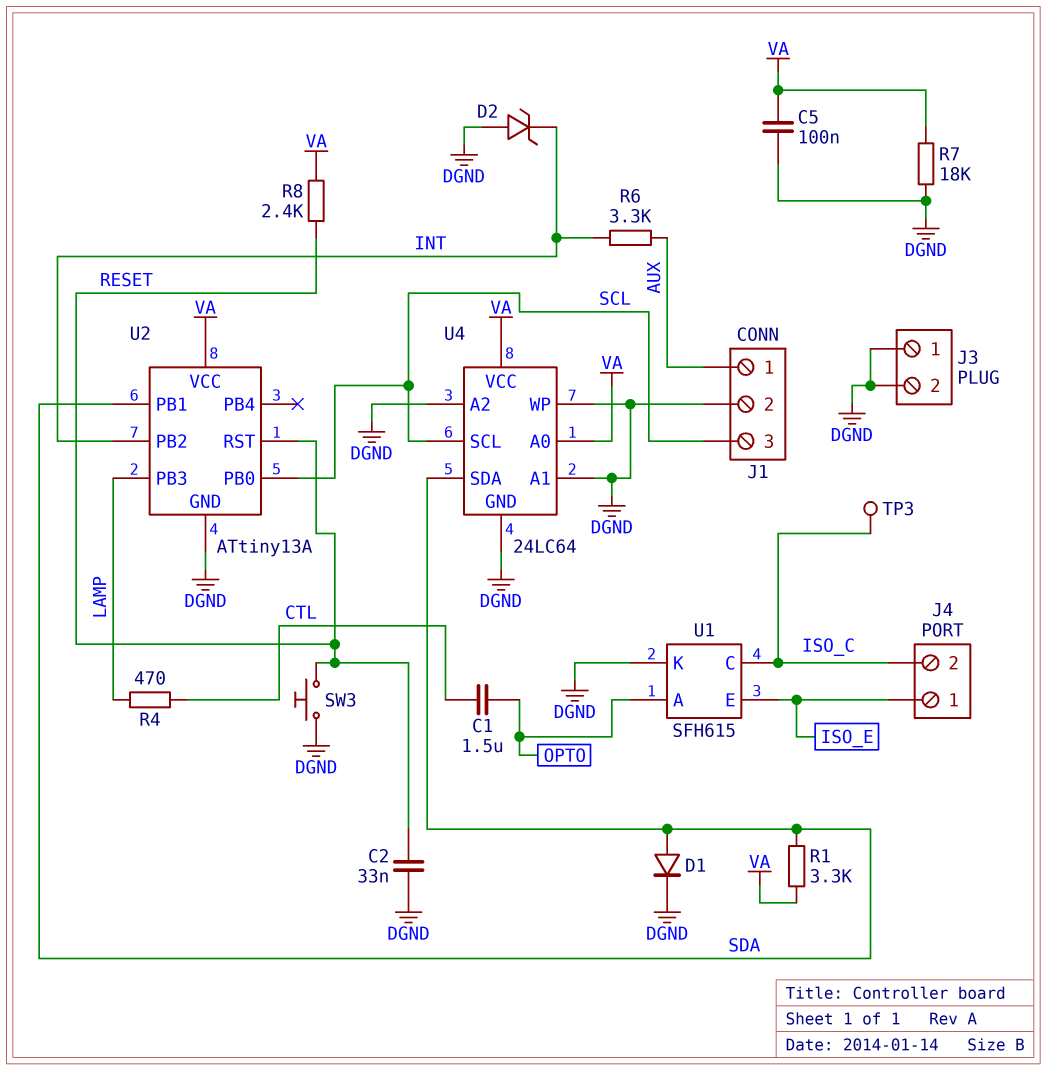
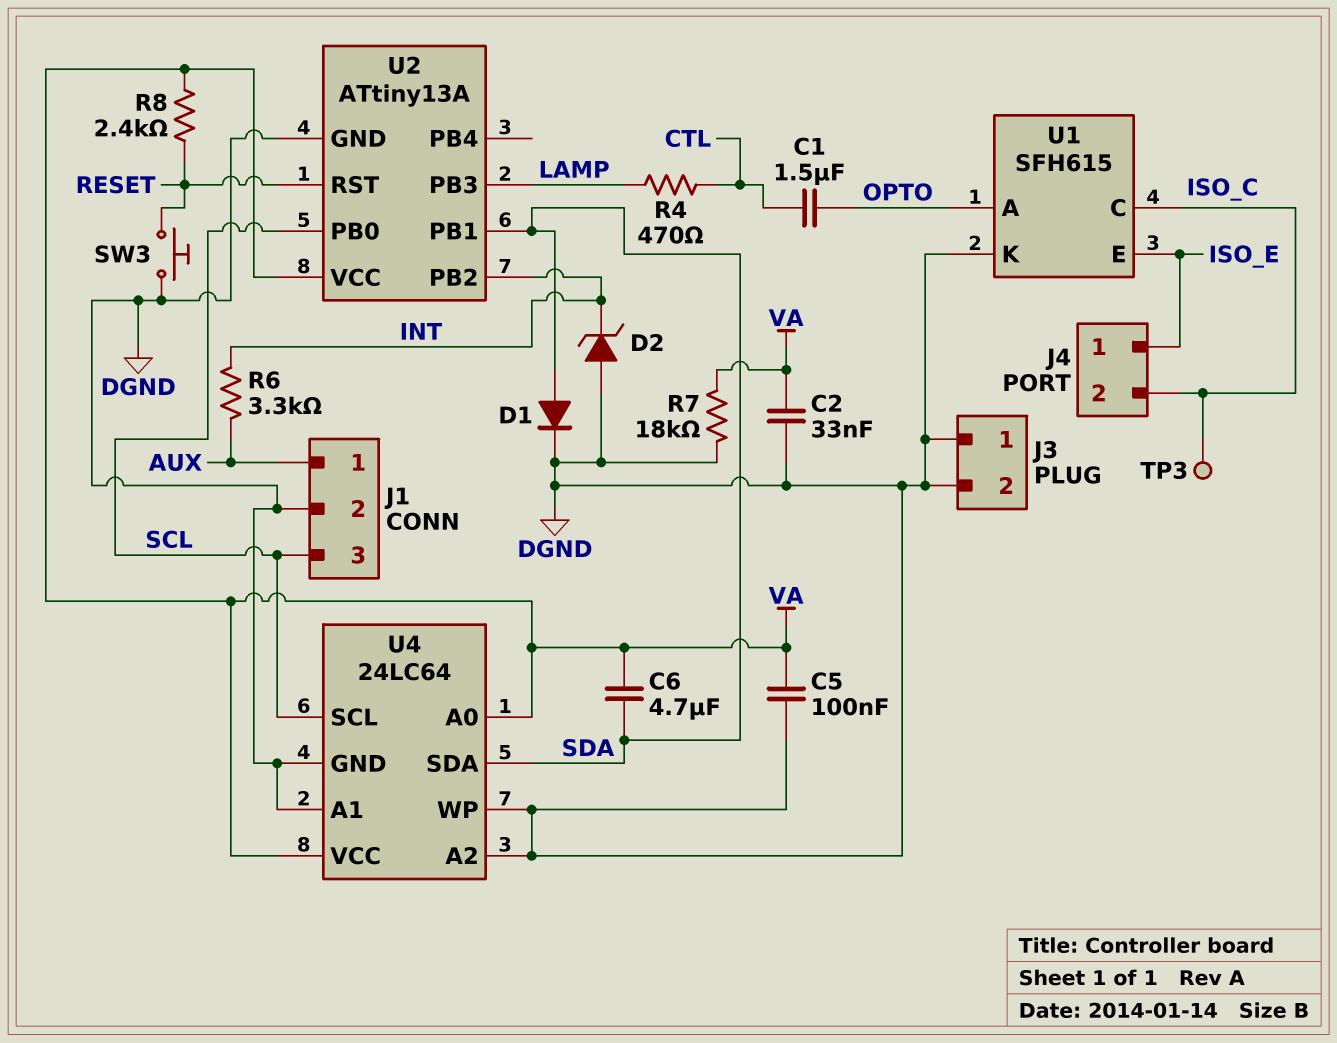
C2: 33nF (DGND, RESET) -> 33nF (DGND, VA)
C6: none -> 4.7uF (SDA, VA)
R1: 3.3k (SDA, VA) -> none

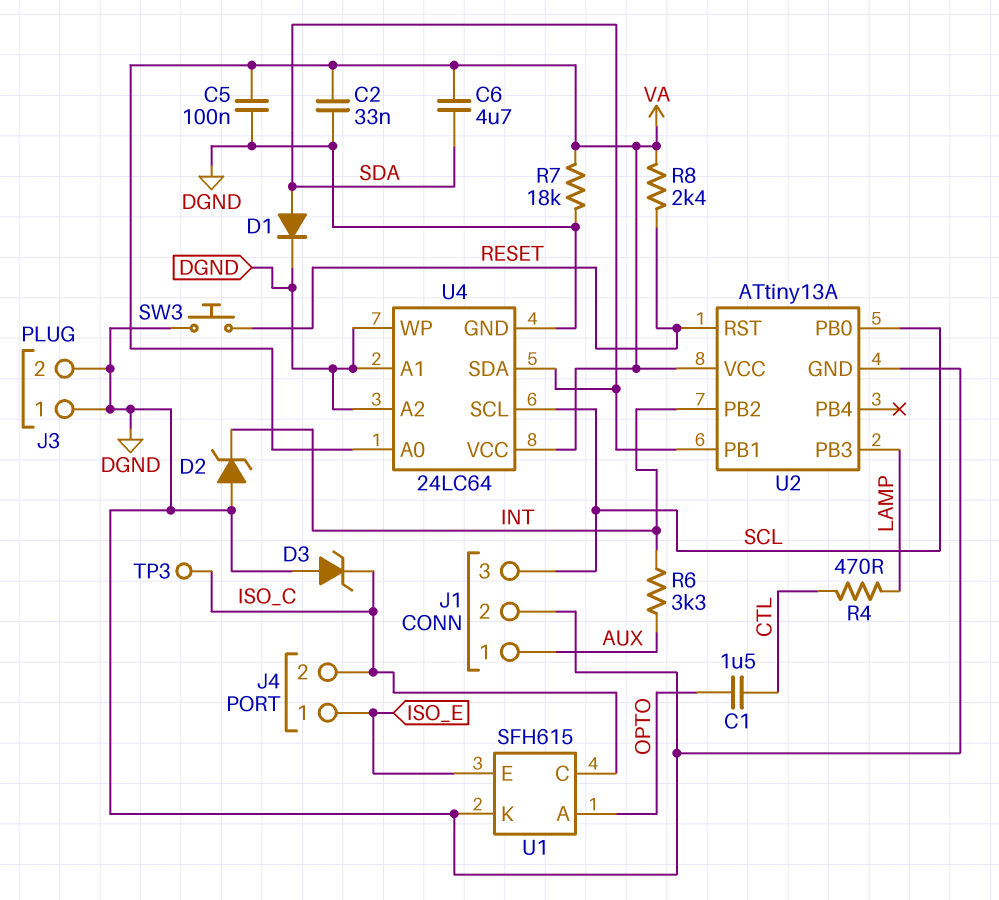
D3: none -> zener (A DGND, K ISO_C)

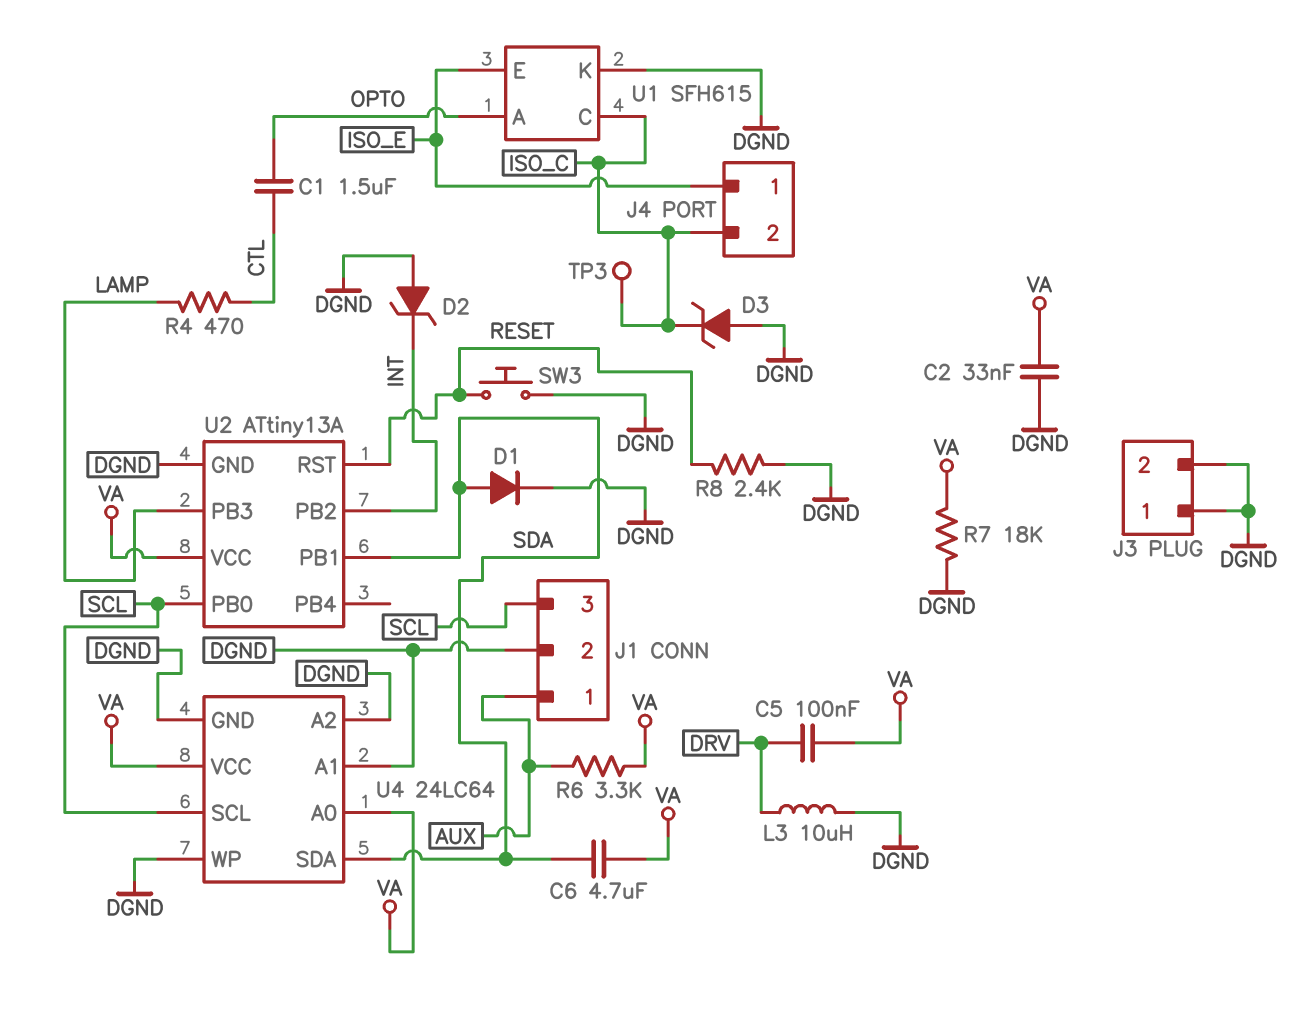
C5: 100nF (DGND, VA) -> 100nF (DRV, VA)
L3: none -> 10uH (DGND, DRV)
R6: 3.3k (AUX, INT) -> 3.3k (AUX, VA)
R8: 2.4k (RESET, VA) -> 2.4k (DGND, RESET)

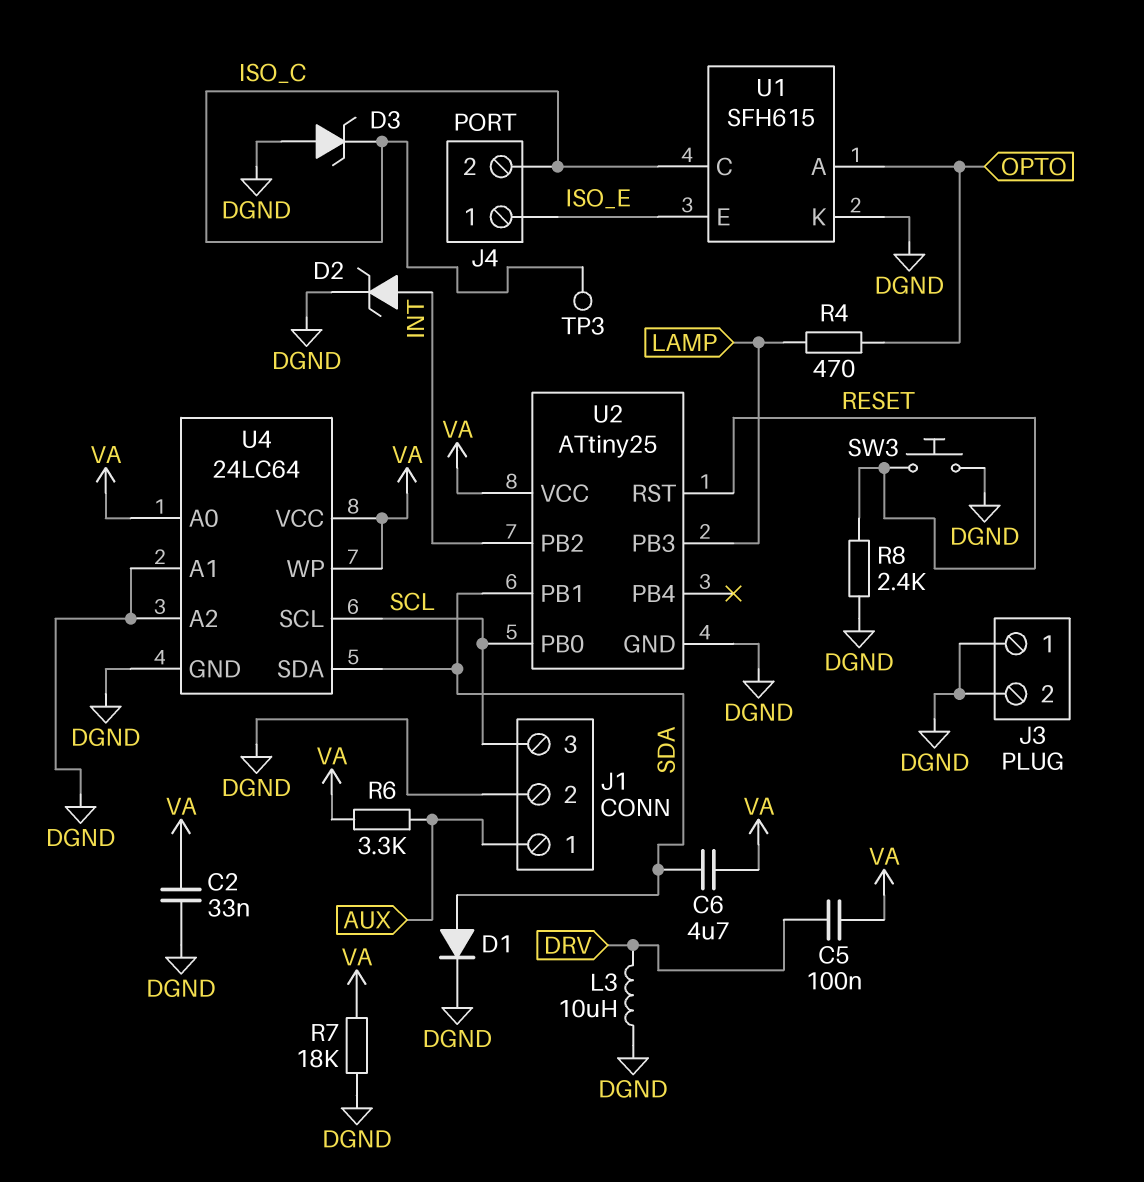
C1: 1.5uF (CTL, OPTO) -> none
D2: zener (A DGND, K INT) -> zener (A INT, K DGND)
R4: 470 (CTL, LAMP) -> 470 (LAMP, OPTO)
U2: ATtiny13A -> ATtiny25
U4 pin WP: DGND -> VA

